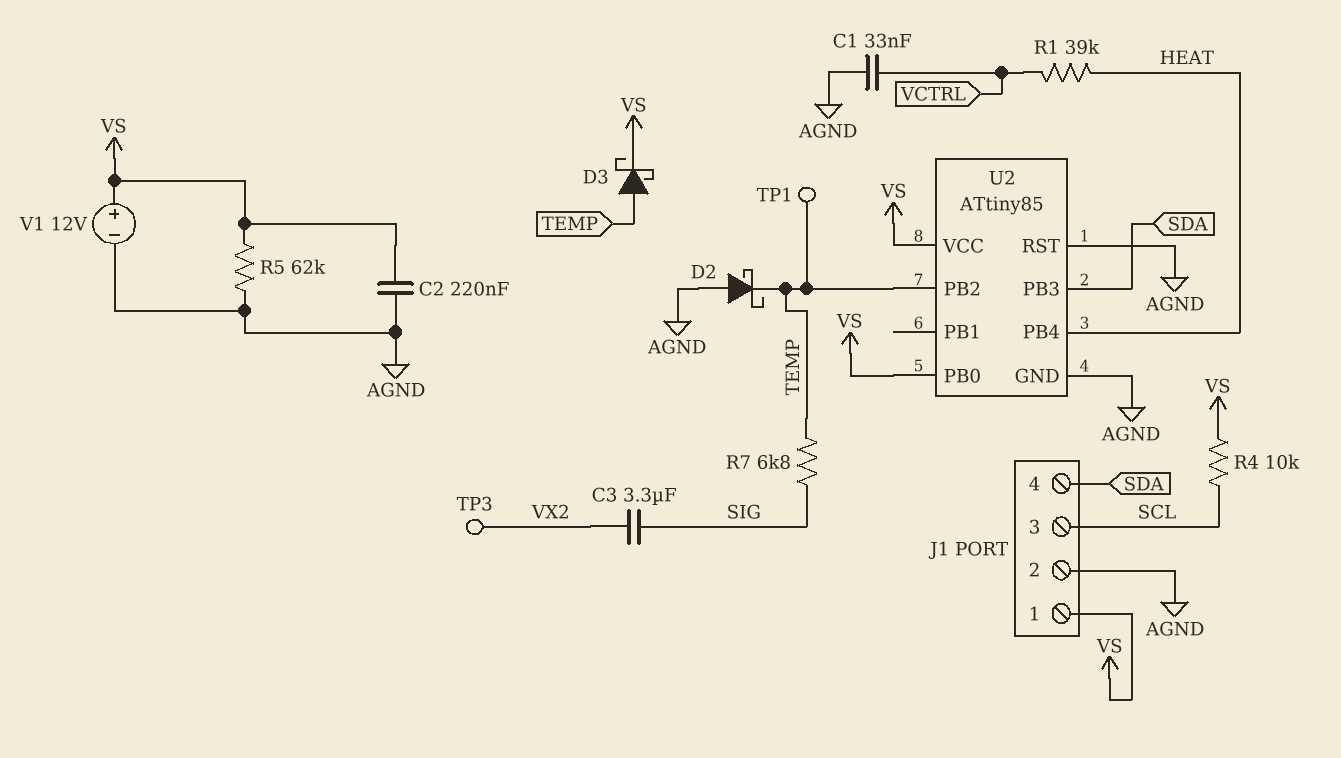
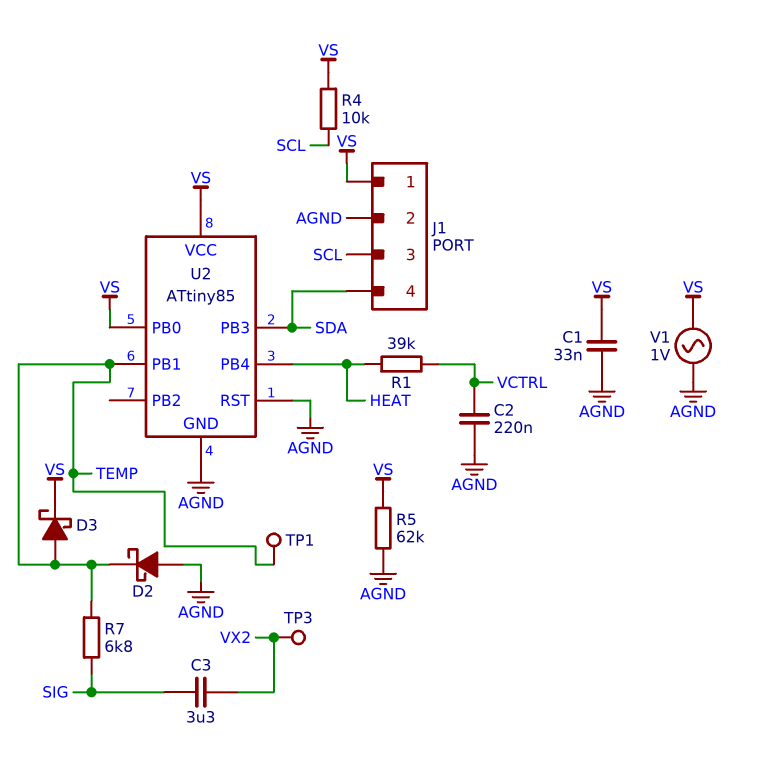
C1: 33nF (AGND, VCTRL) -> 33nF (AGND, VS)
C2: 220nF (AGND, VS) -> 220nF (AGND, VCTRL)
U2 pin PB1: none -> TEMP
U2 pin PB2: TEMP -> none
V1: 12V (plus VS, minus AGND) -> AC 1V (AGND, VS)

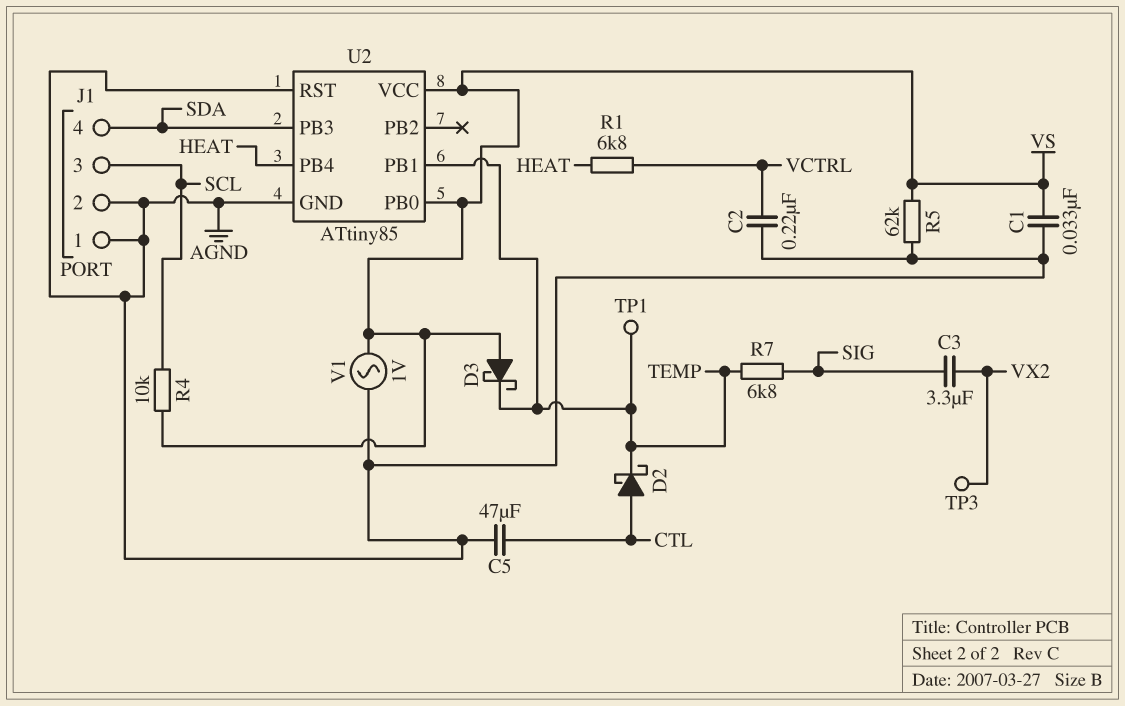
C5: none -> 47uF (AGND, CTL)
D2: schottky (A AGND, K TEMP) -> schottky (A CTL, K TEMP)
D3: schottky (A TEMP, K VS) -> schottky (A VS, K TEMP)
J1 pin 1: VS -> AGND
R1: 39k (HEAT, VCTRL) -> 6.8k (HEAT, VCTRL)

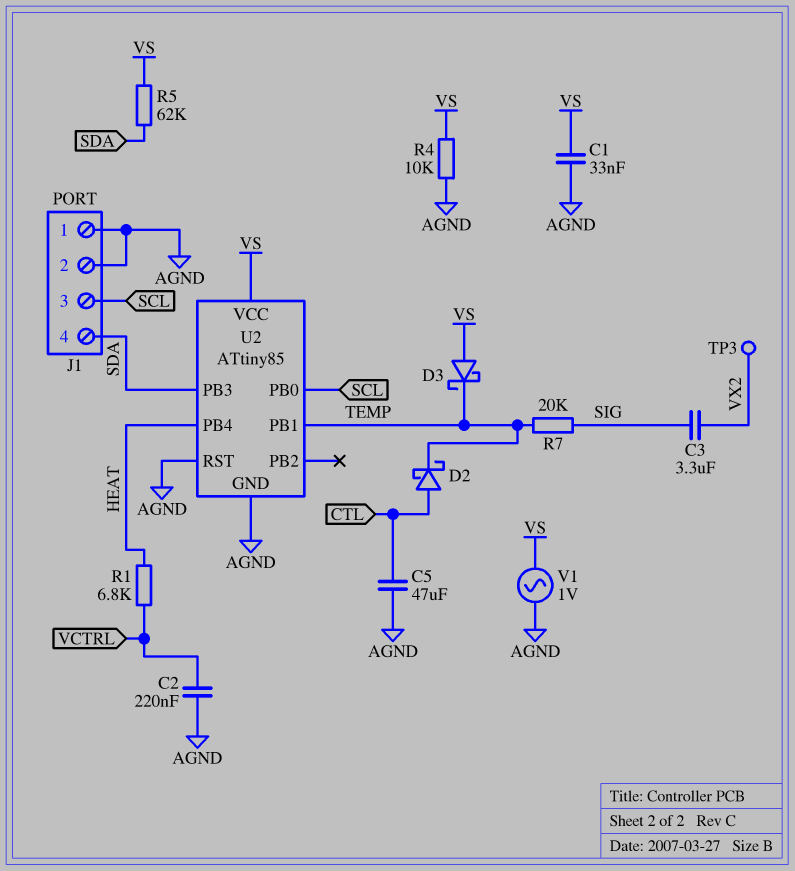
R4: 10k (SCL, VS) -> 10k (AGND, VS)
R5: 62k (AGND, VS) -> 62k (SDA, VS)
R7: 6.8k (SIG, TEMP) -> 20k (SIG, TEMP)
TP1: test point (TEMP) -> none
U2 pin PB0: VS -> SCL

